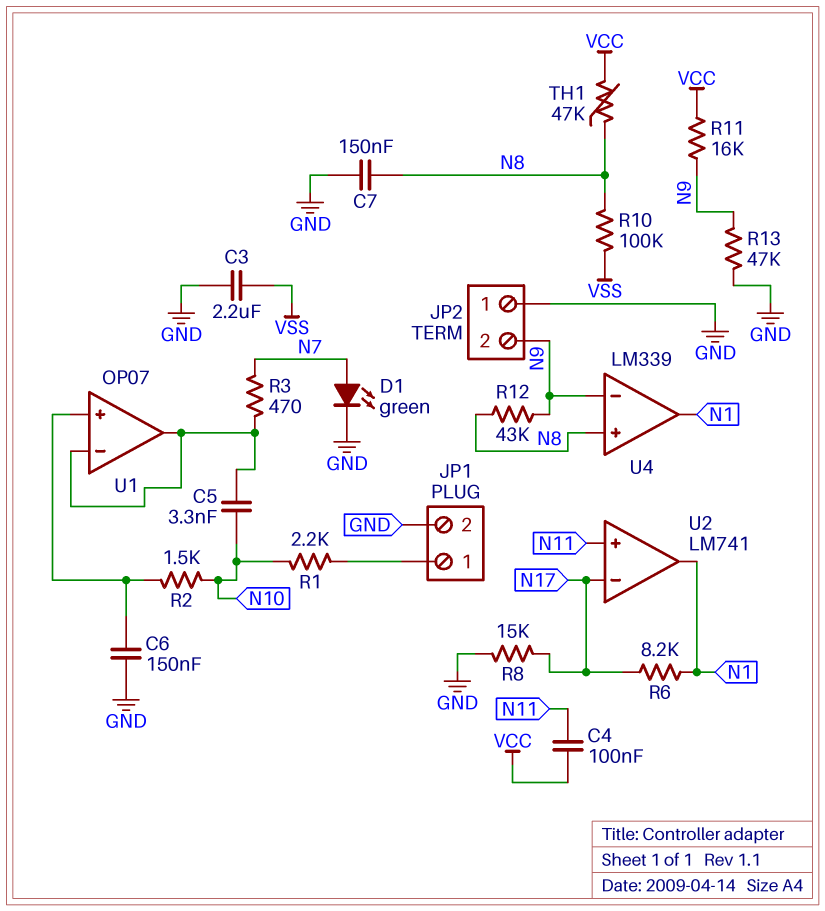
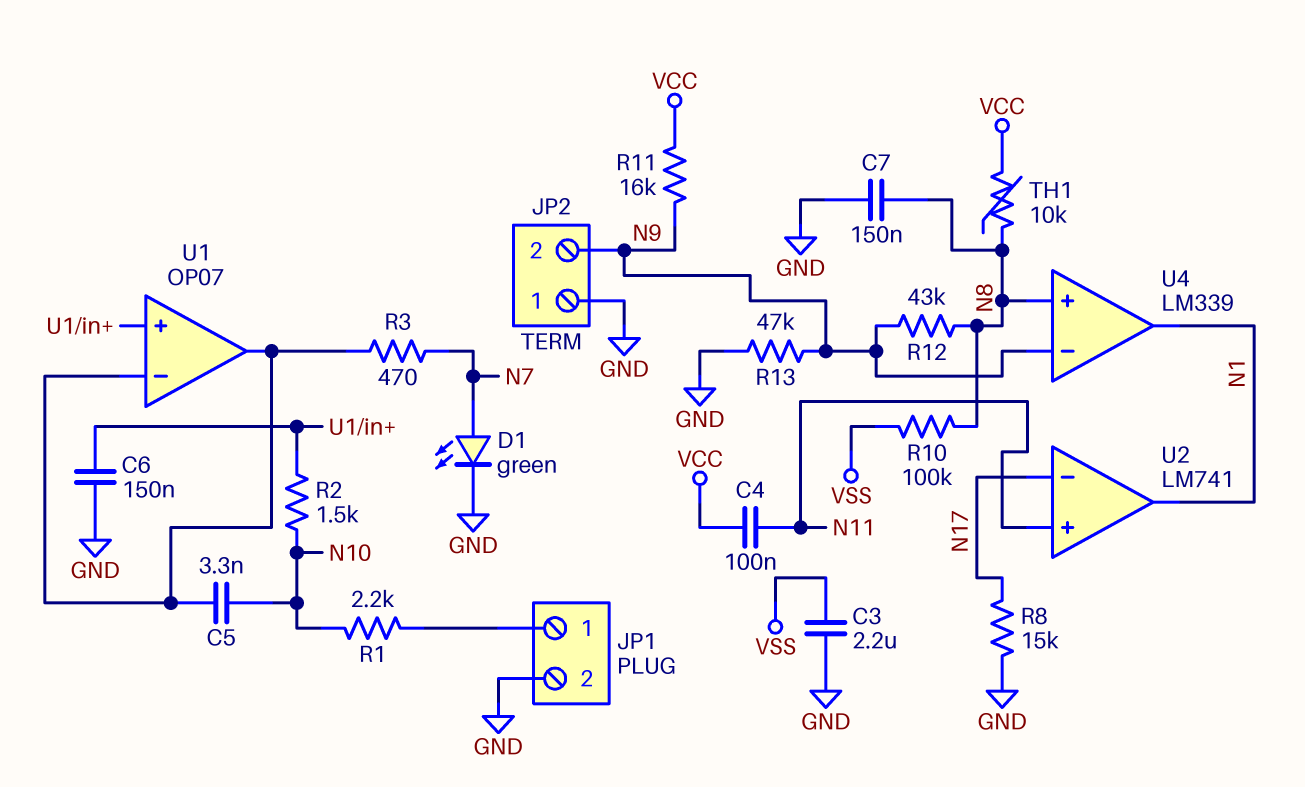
R6: 8.2k (N1, N17) -> none
TH1: 47k (N8, VCC) -> 10k (N8, VCC)

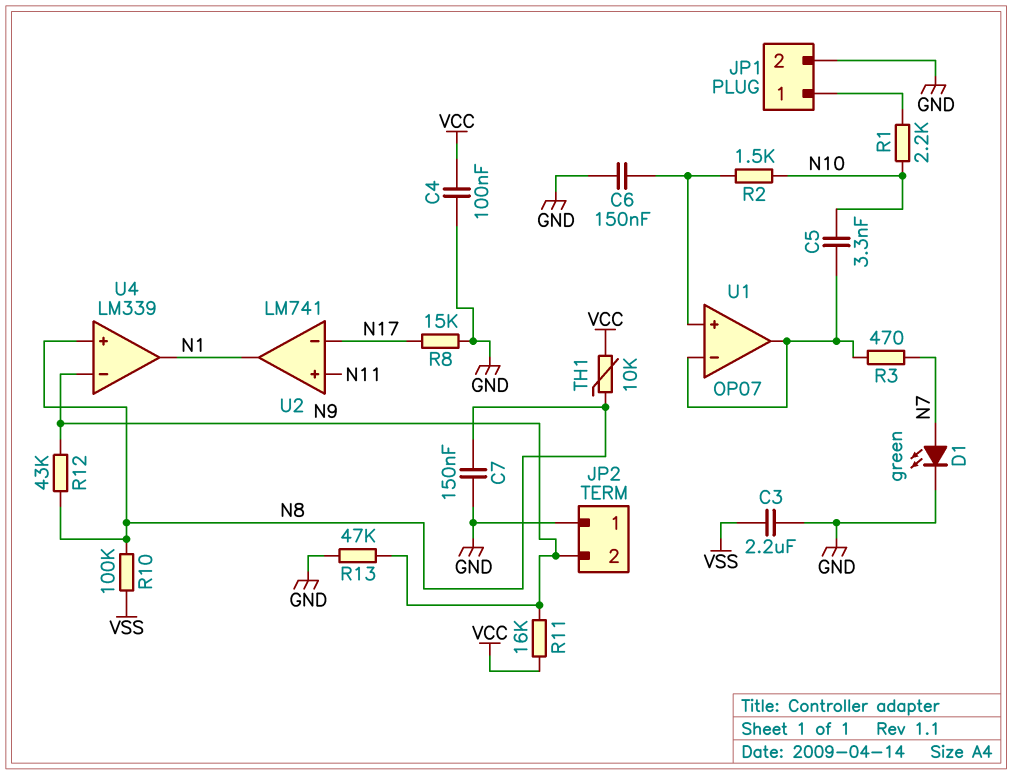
C4: 100nF (N11, VCC) -> 100nF (GND, VCC)

